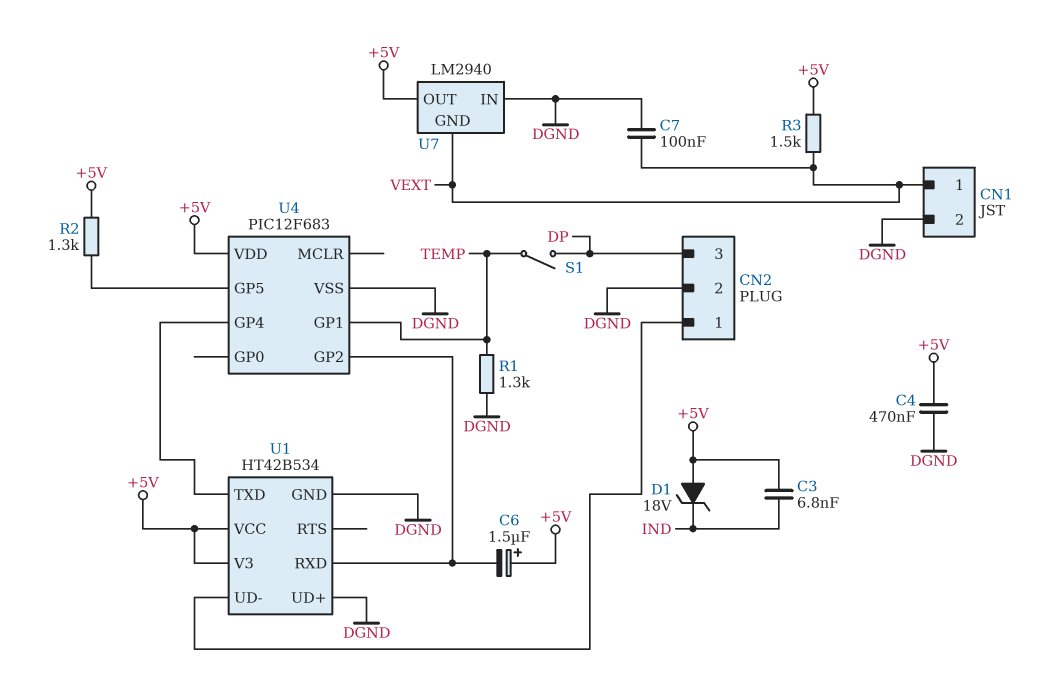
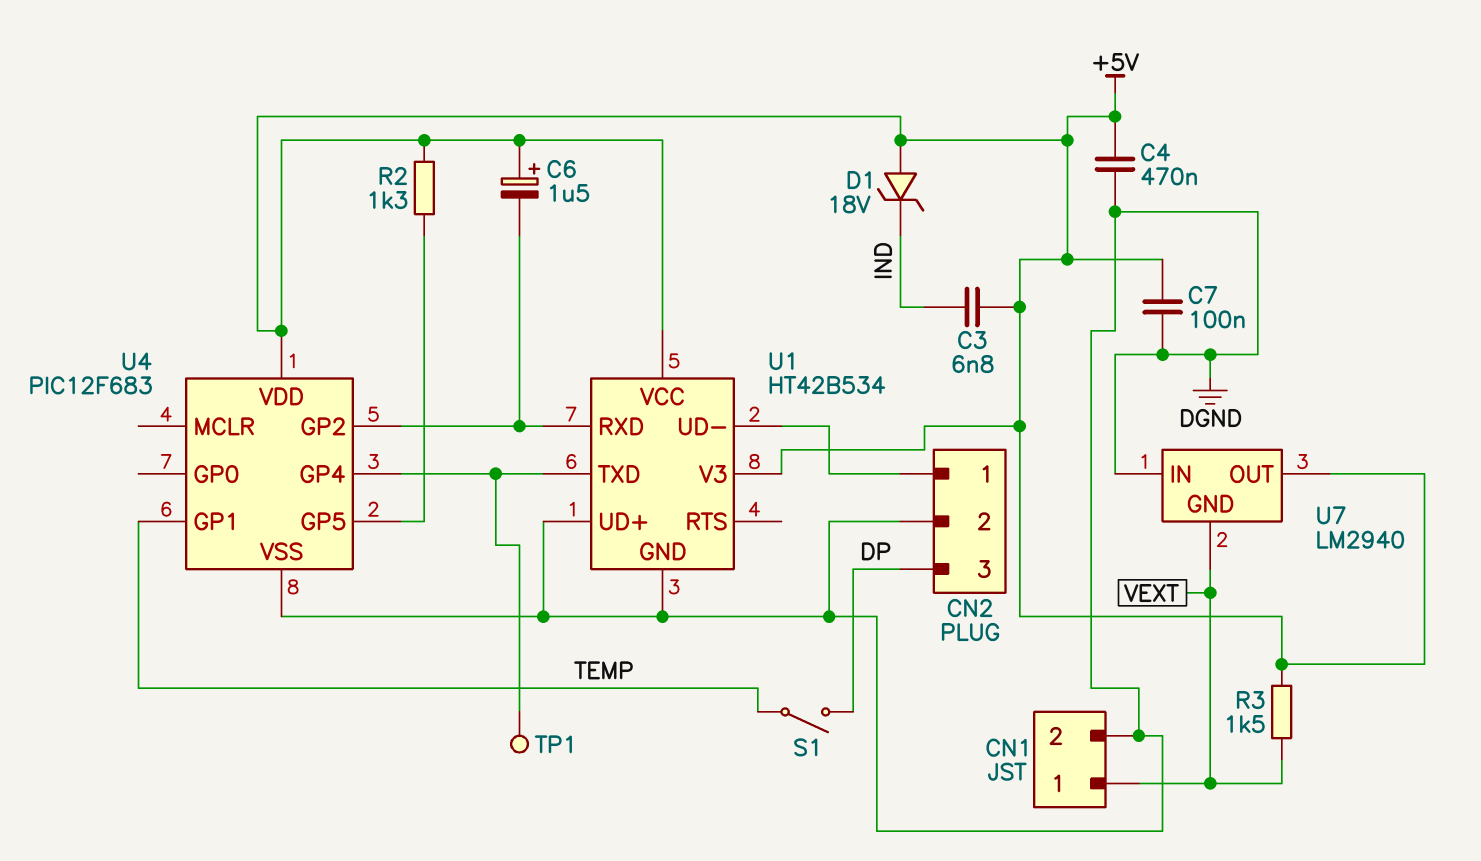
C7: 100nF (DGND, VEXT) -> 100nF (+5V, DGND)
R1: 1.3k (DGND, TEMP) -> none
TP1: none -> test point (U1/TXD)

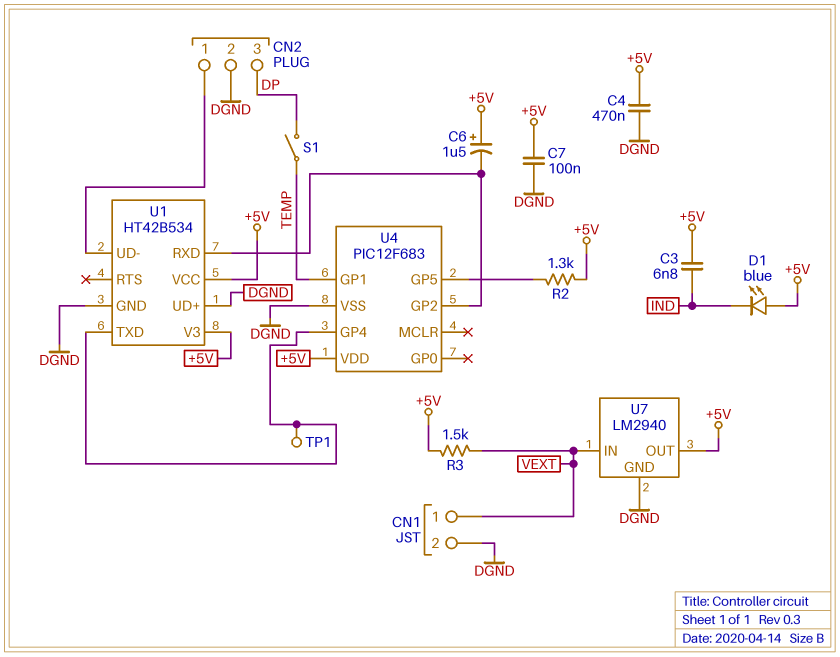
D1: zener 18V (A +5V, K IND) -> LED blue (A +5V, K IND)
U7 pin GND: VEXT -> DGND
U7 pin IN: DGND -> VEXT

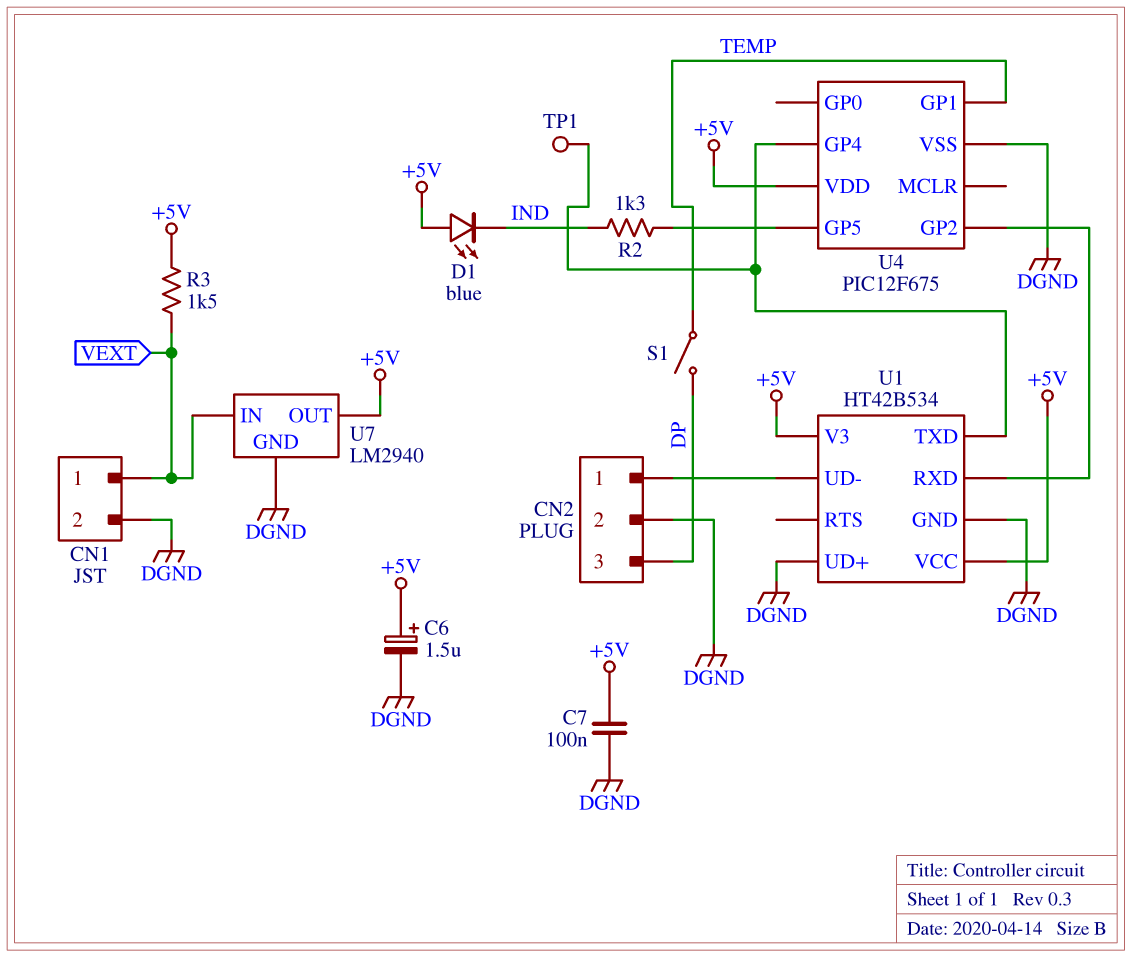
C3: 6.8nF (+5V, IND) -> none
C4: 470nF (+5V, DGND) -> none
C6: 1.5uF (plus +5V, minus U1/RXD) -> 1.5uF (plus +5V, minus DGND)
R2: 1.3k (+5V, U4/GP5) -> 1.3k (IND, U4/GP5)
U4: PIC12F683 -> PIC12F675

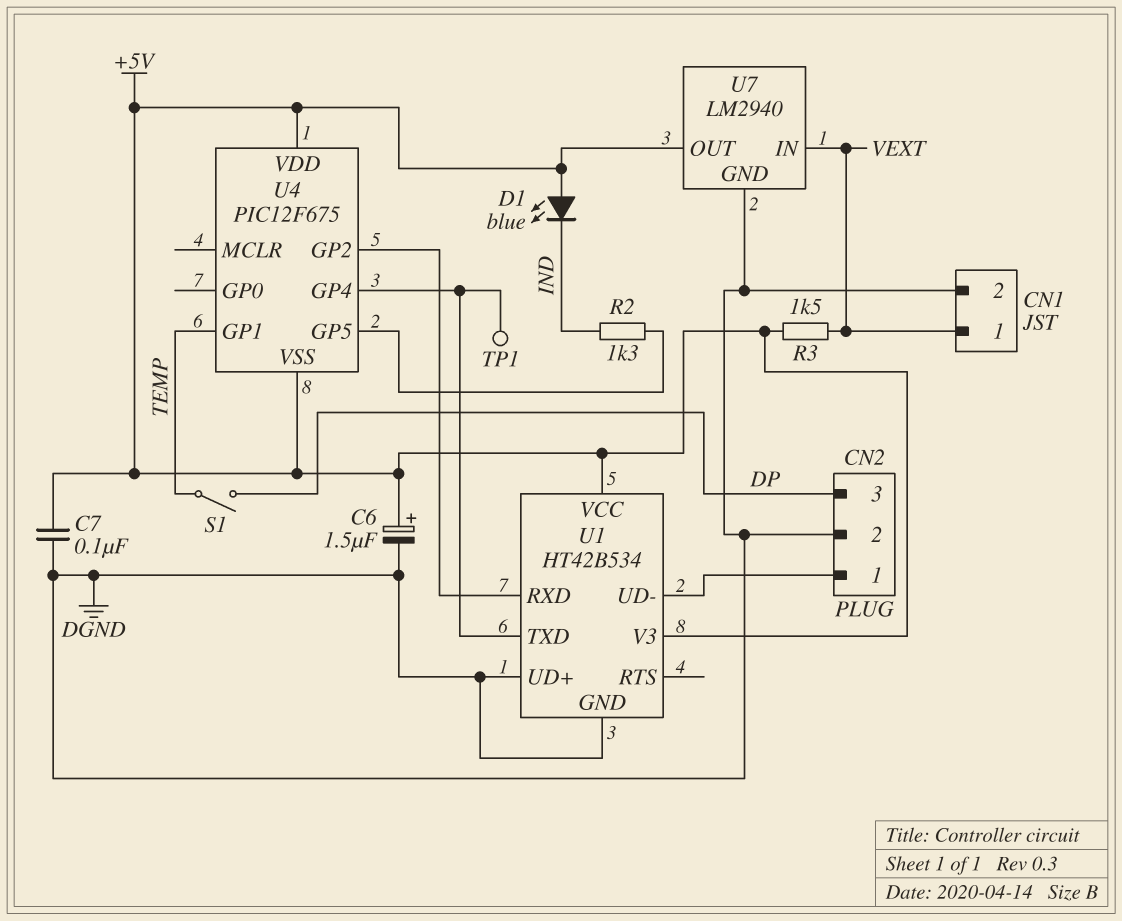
U4 pin VSS: DGND -> +5V

